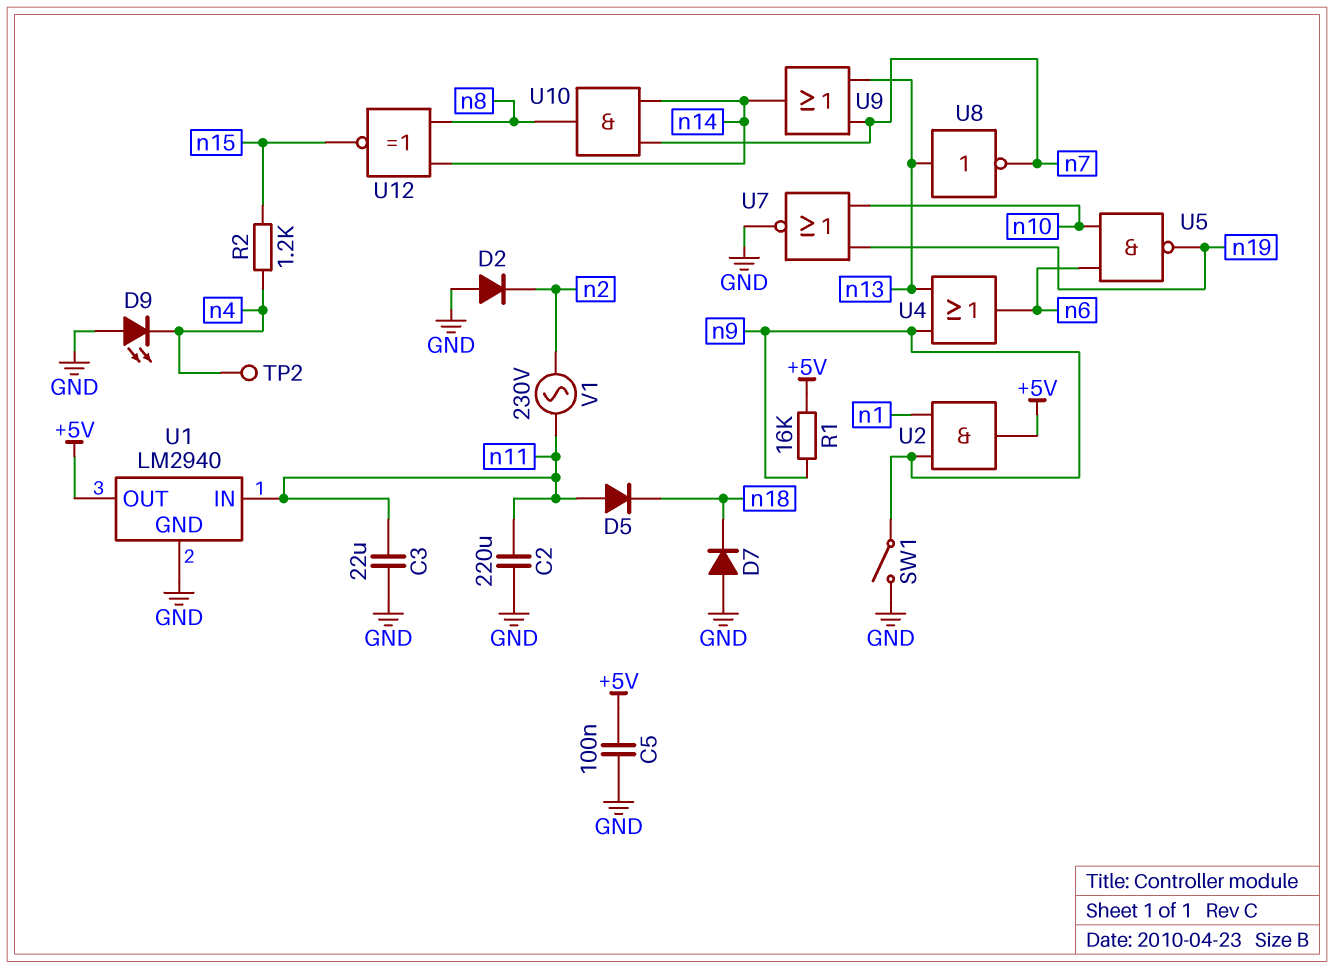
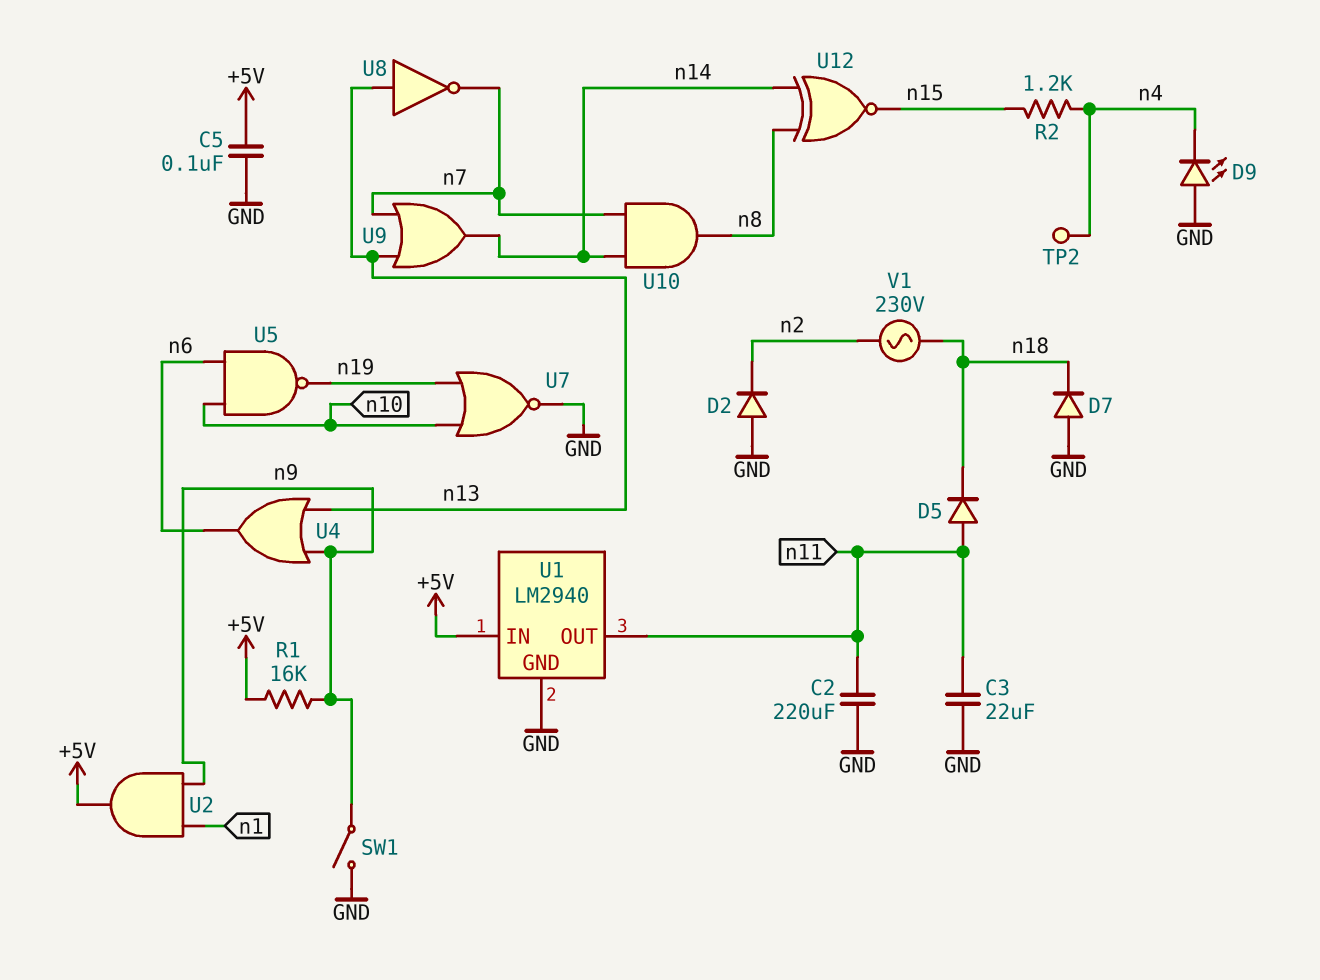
U1 pin IN: n11 -> +5V
U1 pin OUT: +5V -> n11
V1: AC 230V (n2, n11) -> AC 230V (n2, n18)

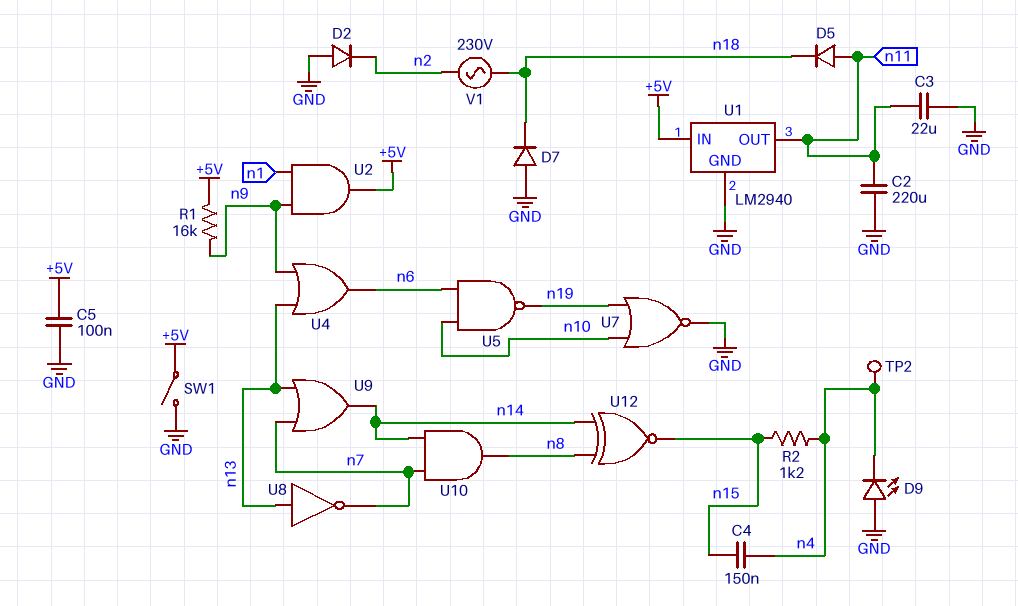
C4: none -> 150nF (n4, n15)
SW1: switch (GND, n9) -> switch (+5V, GND)

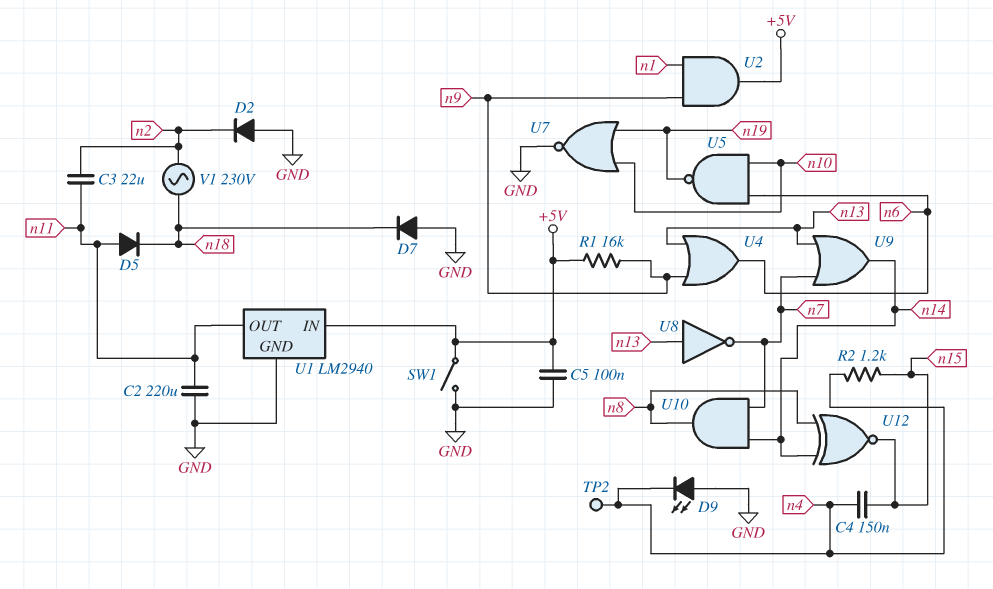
C3: 22uF (GND, n11) -> 22uF (n2, n11)

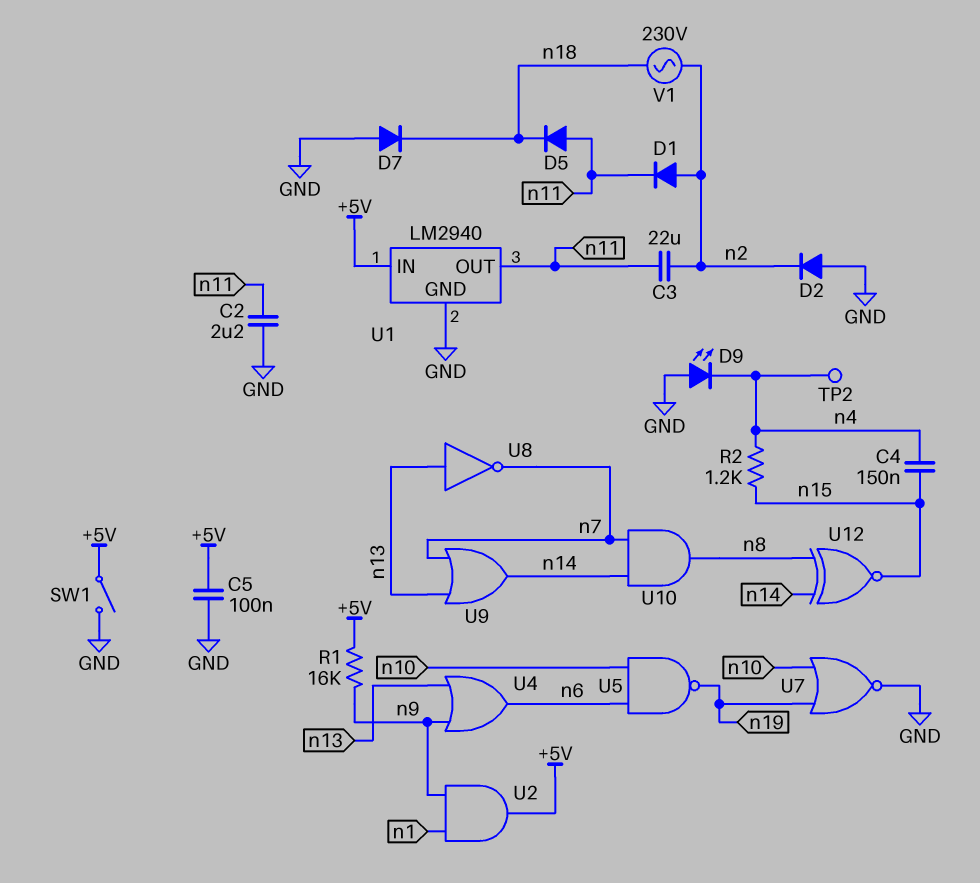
C2: 220uF (GND, n11) -> 2.2uF (GND, n11)
D1: none -> diode (A n2, K n11)

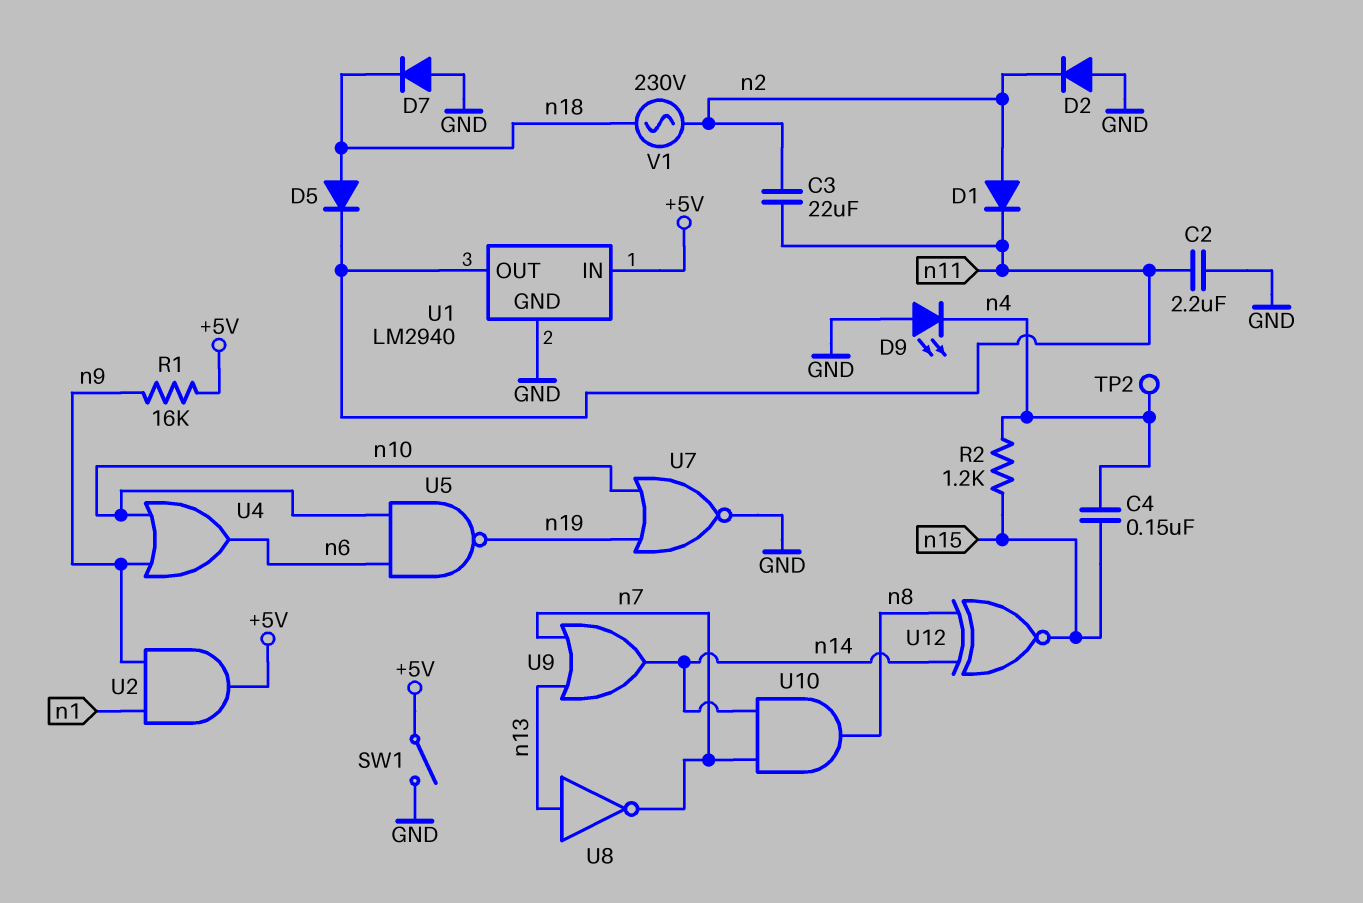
C5: 100nF (+5V, GND) -> none
D5: diode (A n11, K n18) -> diode (A n18, K n11)
U4: OR (in n9, in n13, out n6) -> OR (in n9, in n10, out n6)

